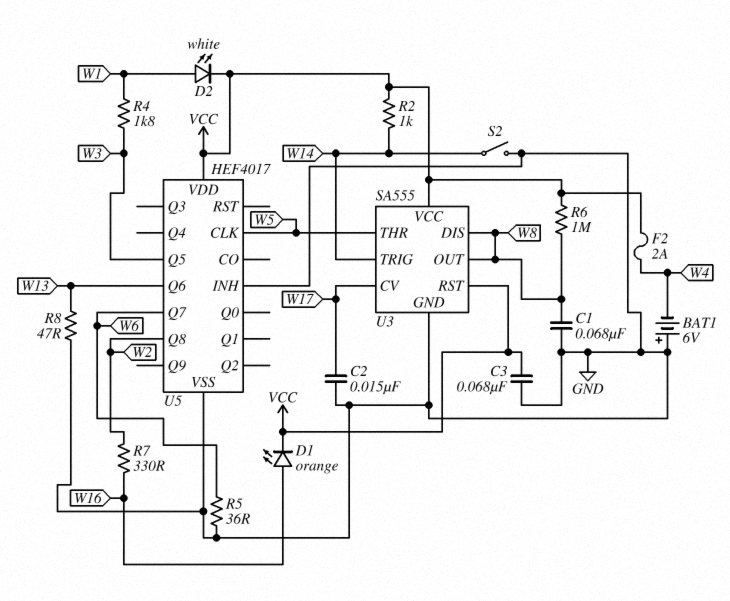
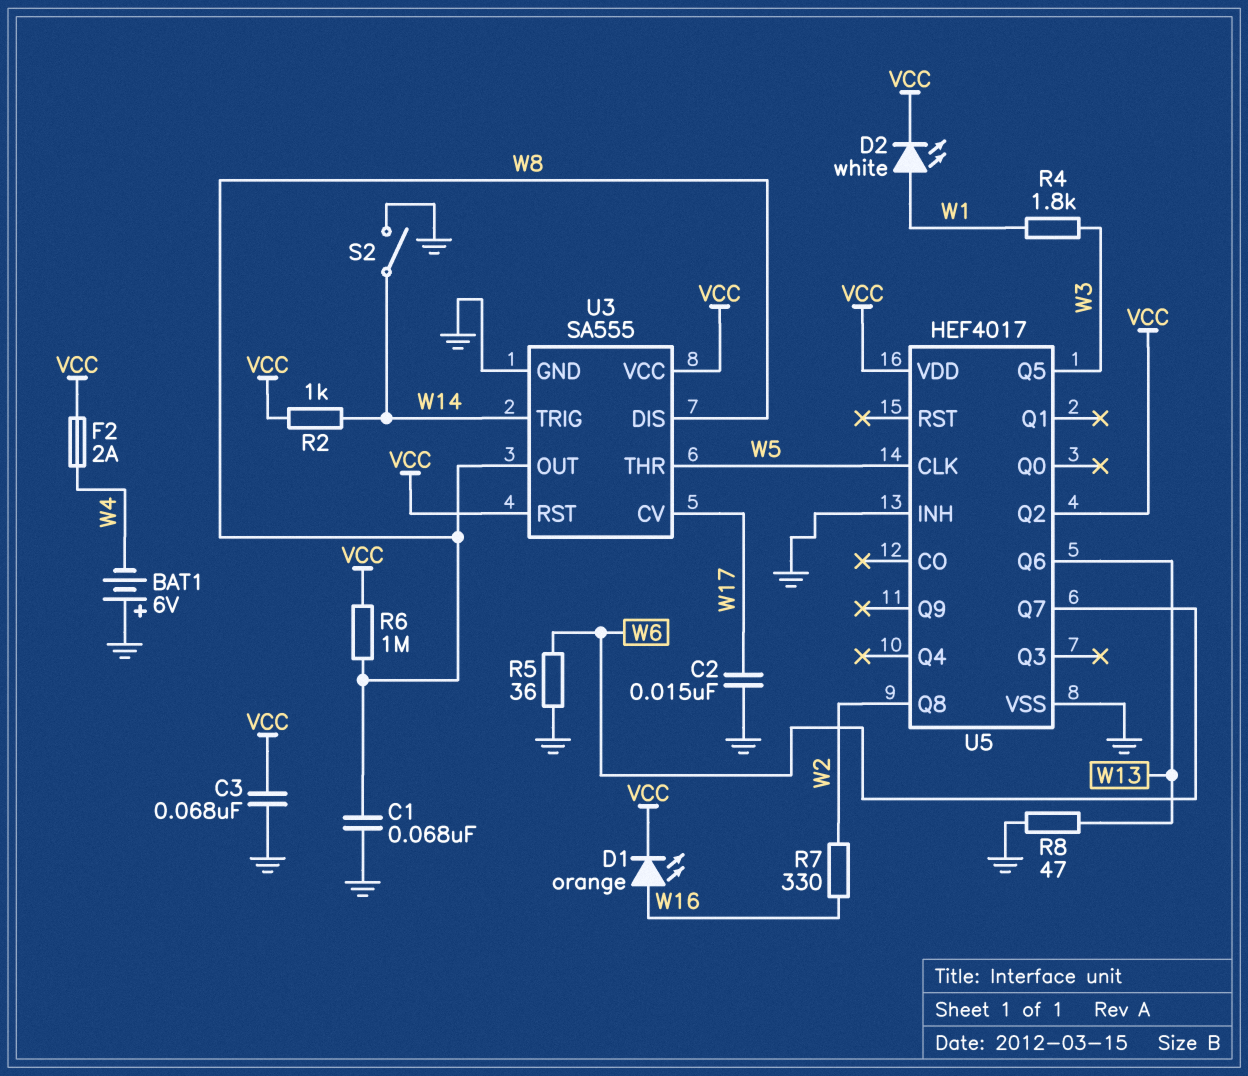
U5 pin Q2: none -> VCC

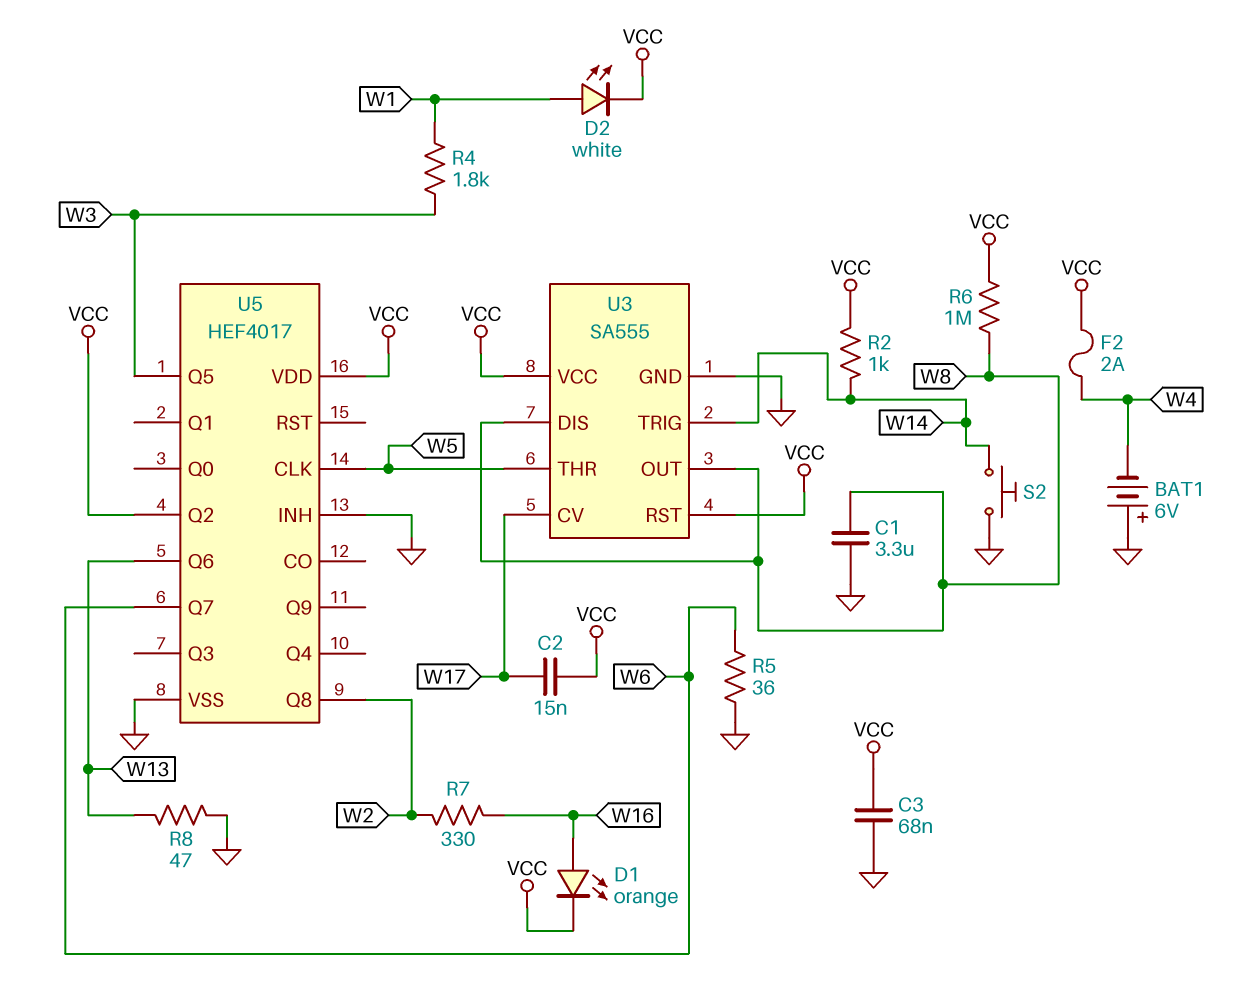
C1: 68nF (GND, W8) -> 3.3uF (GND, W8)
C2: 15nF (GND, W17) -> 15nF (VCC, W17)
S2: switch (GND, W14) -> button (GND, W14)

